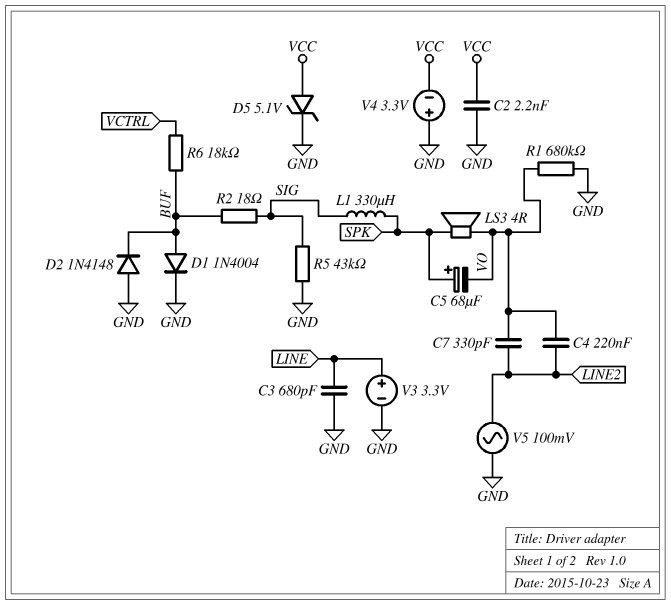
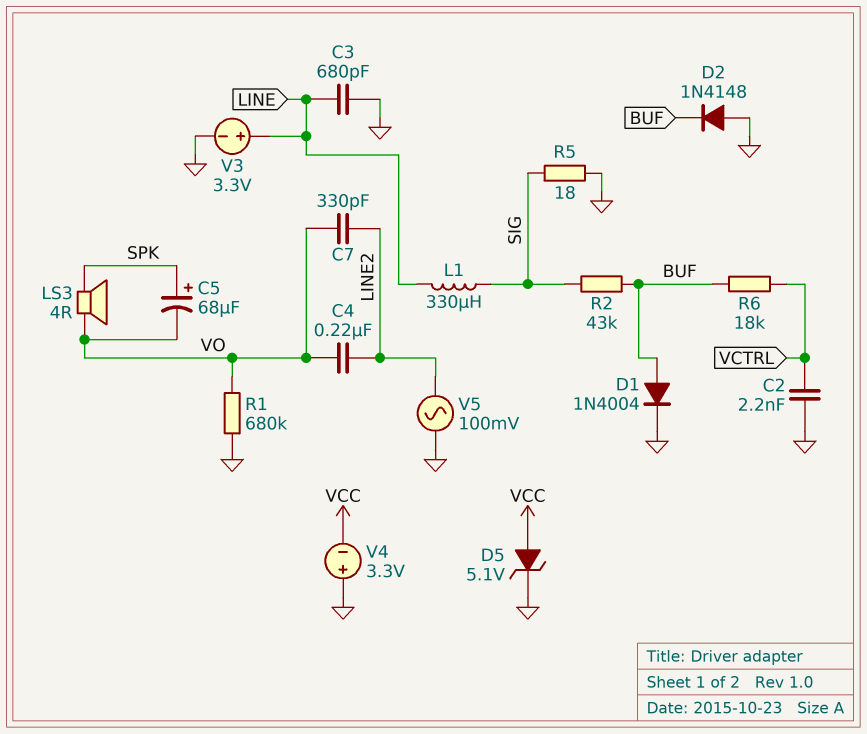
C2: 2.2nF (GND, VCC) -> 2.2nF (GND, VCTRL)
L1: 330uH (SIG, SPK) -> 330uH (LINE, SIG)
R2: 18 (BUF, SIG) -> 43k (BUF, SIG)
R5: 43k (GND, SIG) -> 18 (GND, SIG)

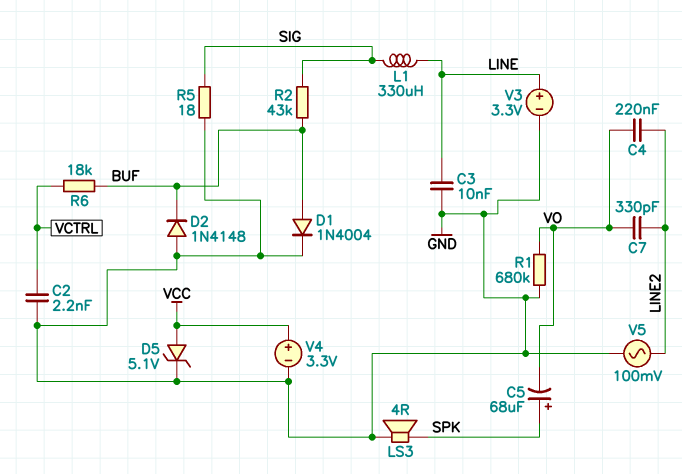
C3: 680pF (GND, LINE) -> 10nF (GND, LINE)
LS3: speaker 4R (SPK, VO) -> speaker 4R (GND, SPK)
V4: 3.3V (plus GND, minus VCC) -> 3.3V (plus VCC, minus GND)

